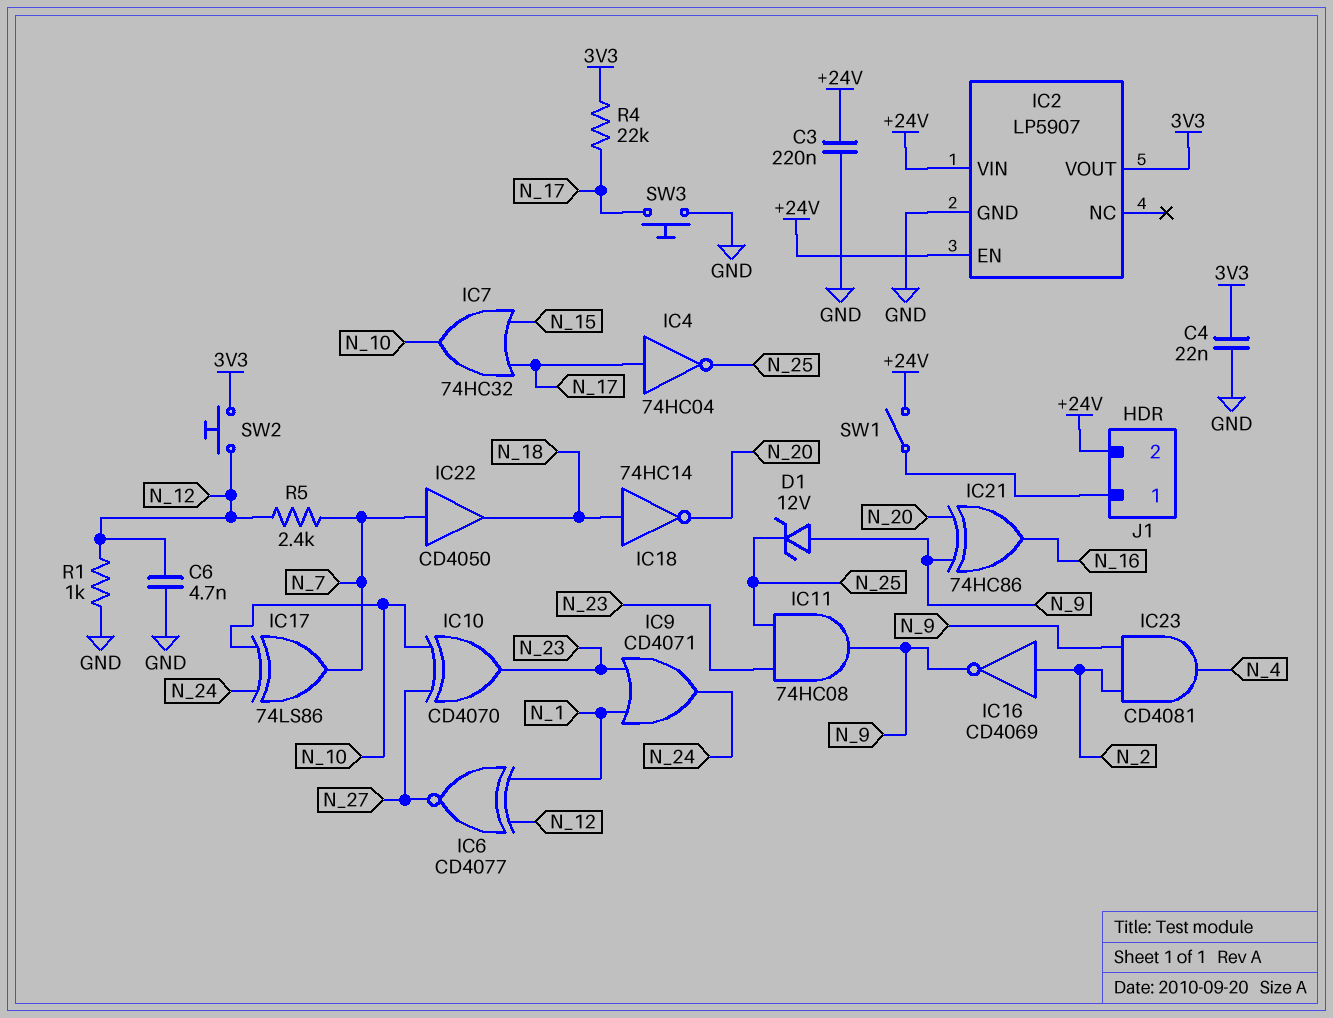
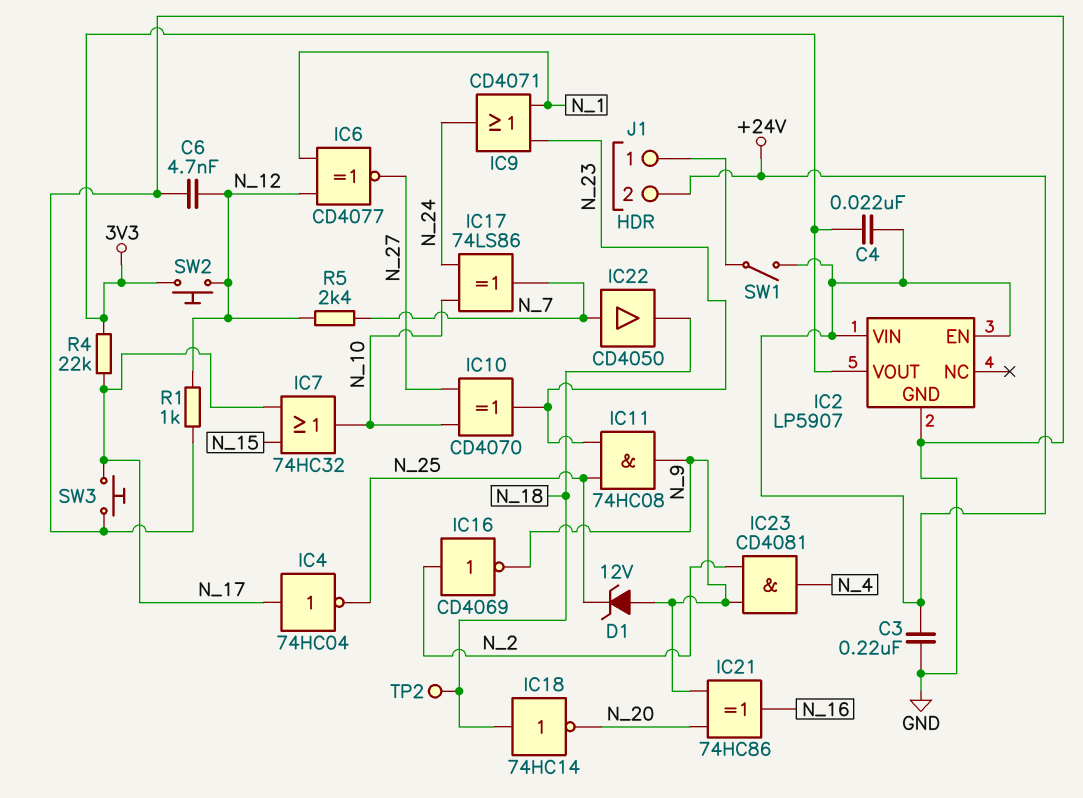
C4: 22nF (3V3, GND) -> 22nF (+24V, 3V3)
TP2: none -> test point (N_18)

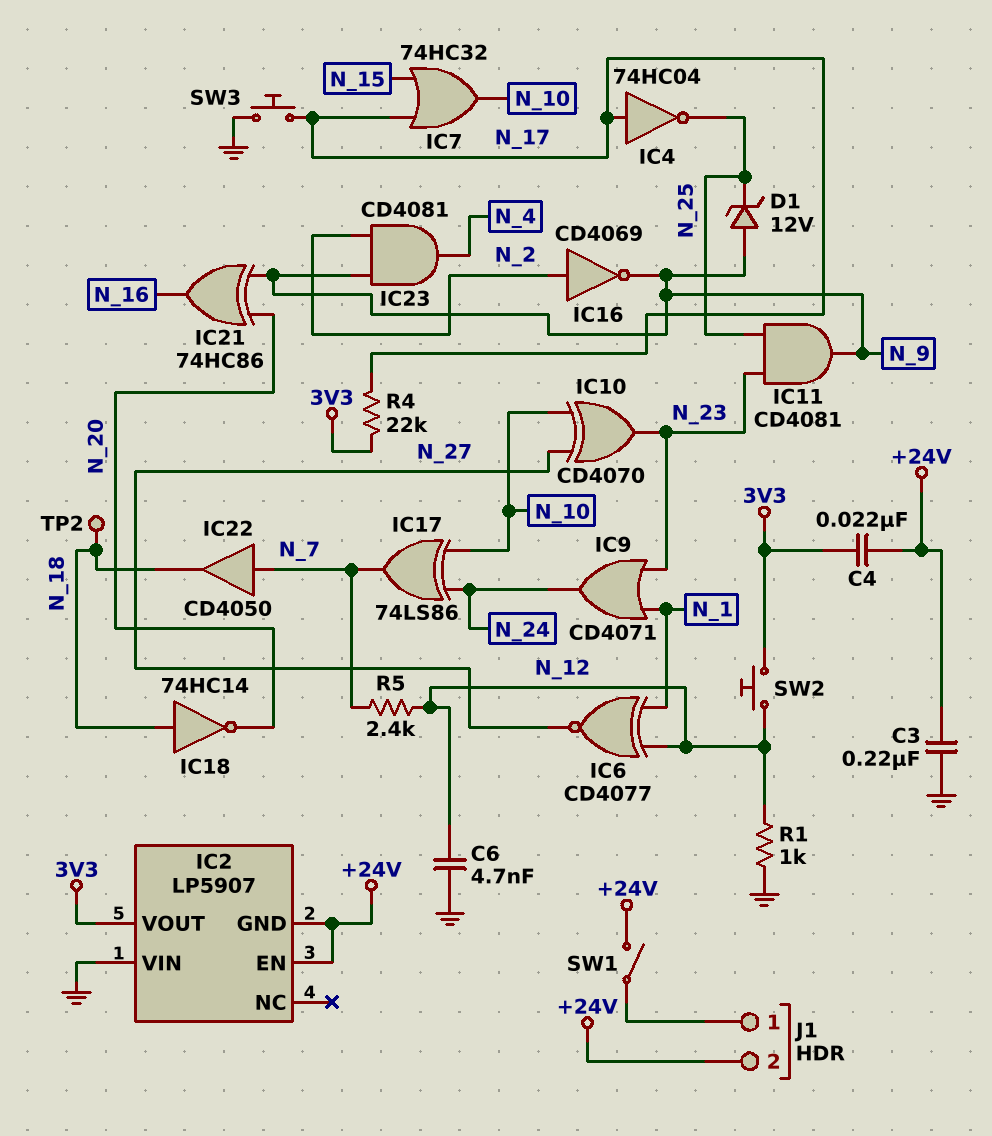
IC2 pin GND: GND -> +24V
IC2 pin VIN: +24V -> GND
IC11: AND 74HC08 (in N_23, in N_25, out N_9) -> AND CD4081 (in N_23, in N_25, out N_9)

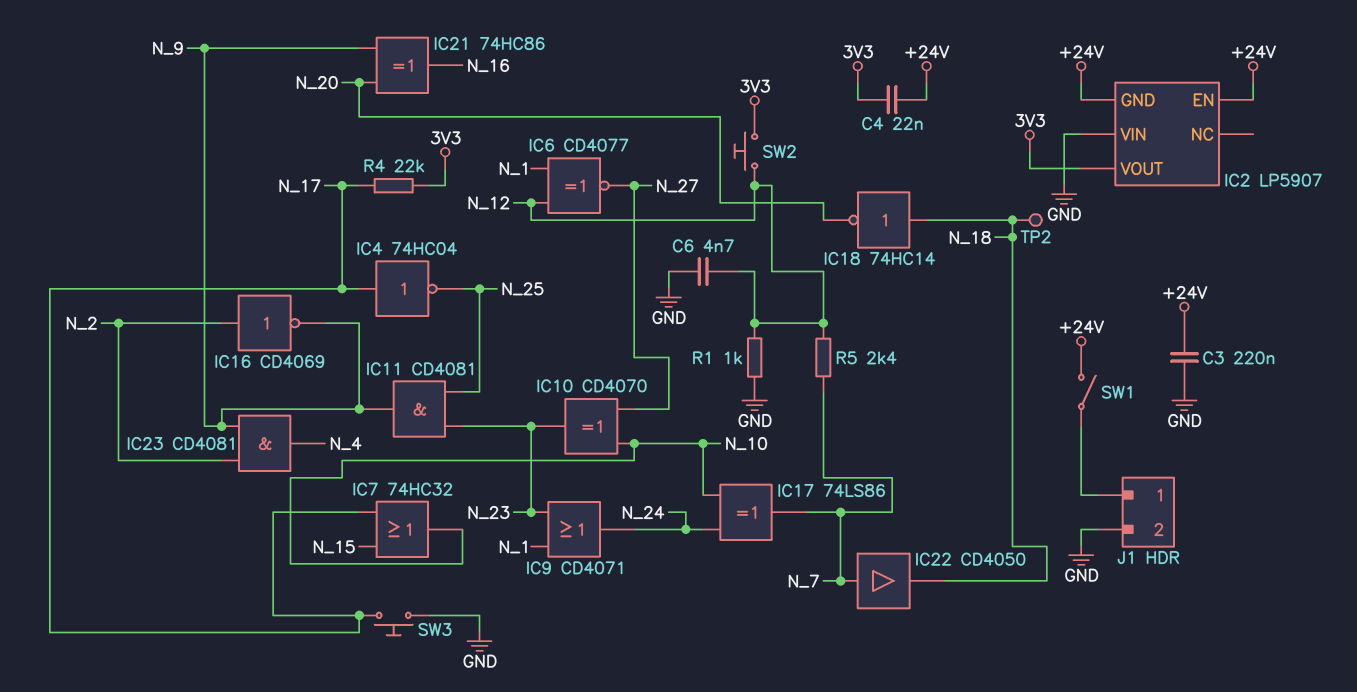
D1: zener 12V (A N_9, K N_25) -> none
J1 pin 2: +24V -> GND

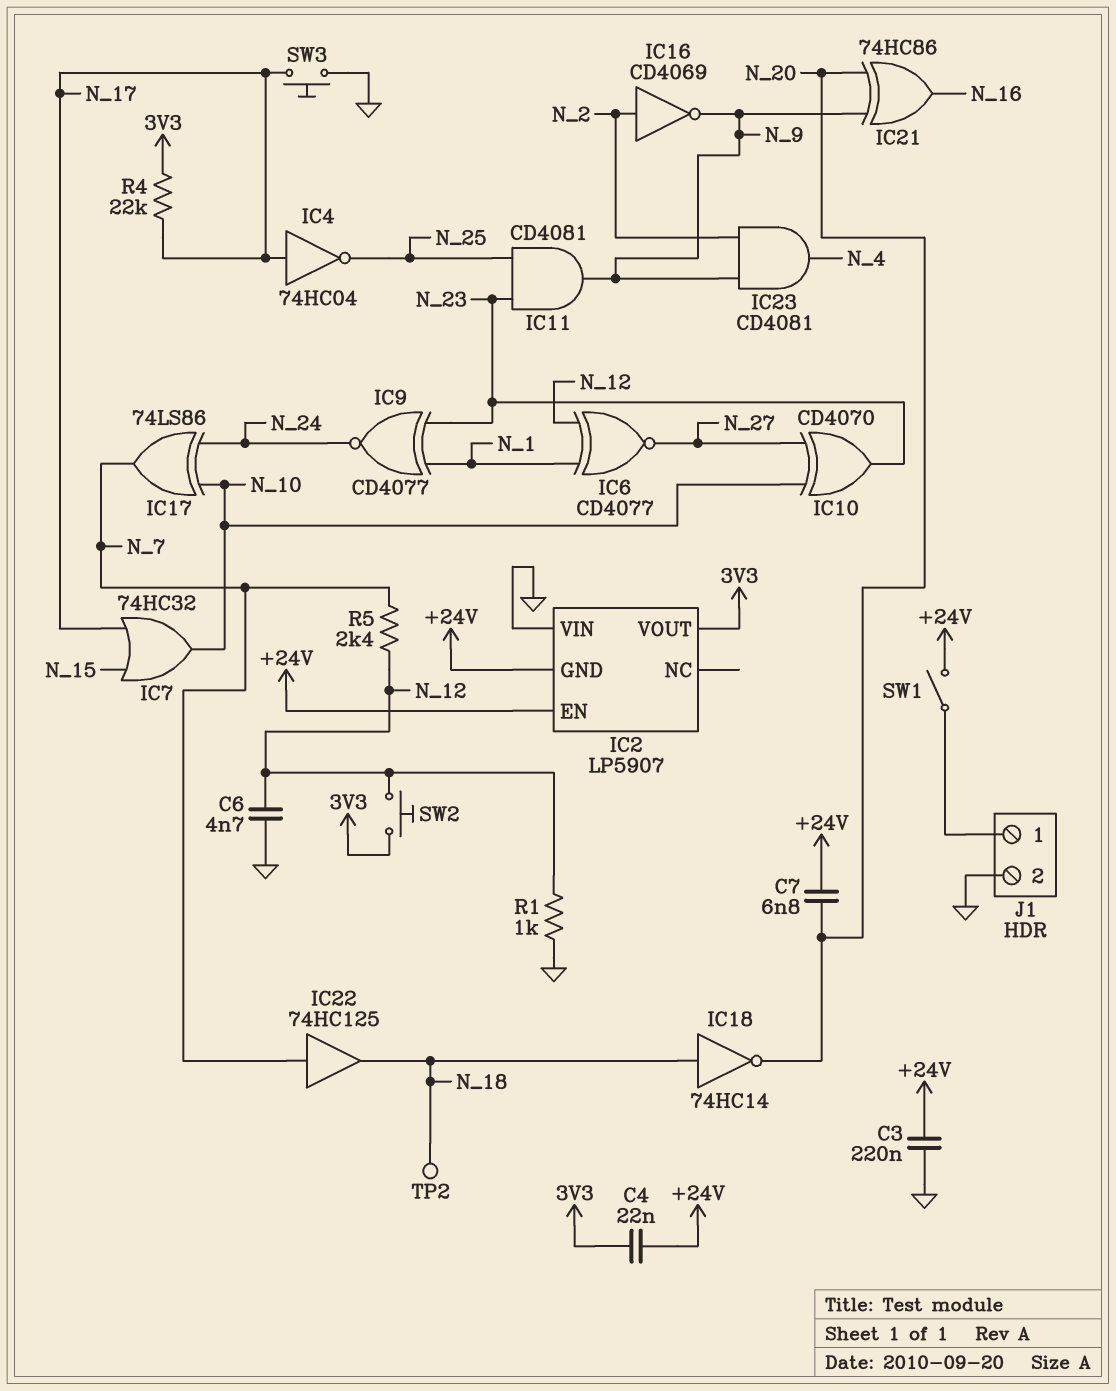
C7: none -> 6.8nF (+24V, N_20)
IC9: OR CD4071 (in N_1, in N_23, out N_24) -> XNOR CD4077 (in N_1, in N_23, out N_24)
IC22: buffer CD4050 (in N_7, out N_18) -> buffer 74HC125 (in N_7, out N_18)

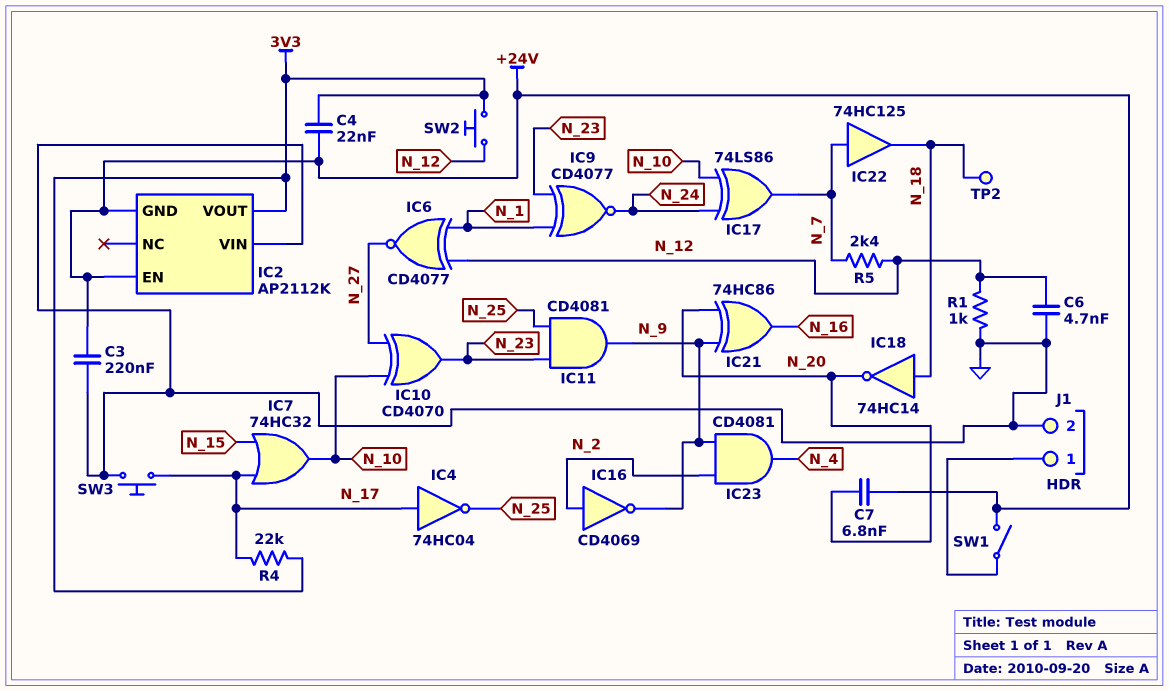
IC2: LP5907 -> AP2112K

